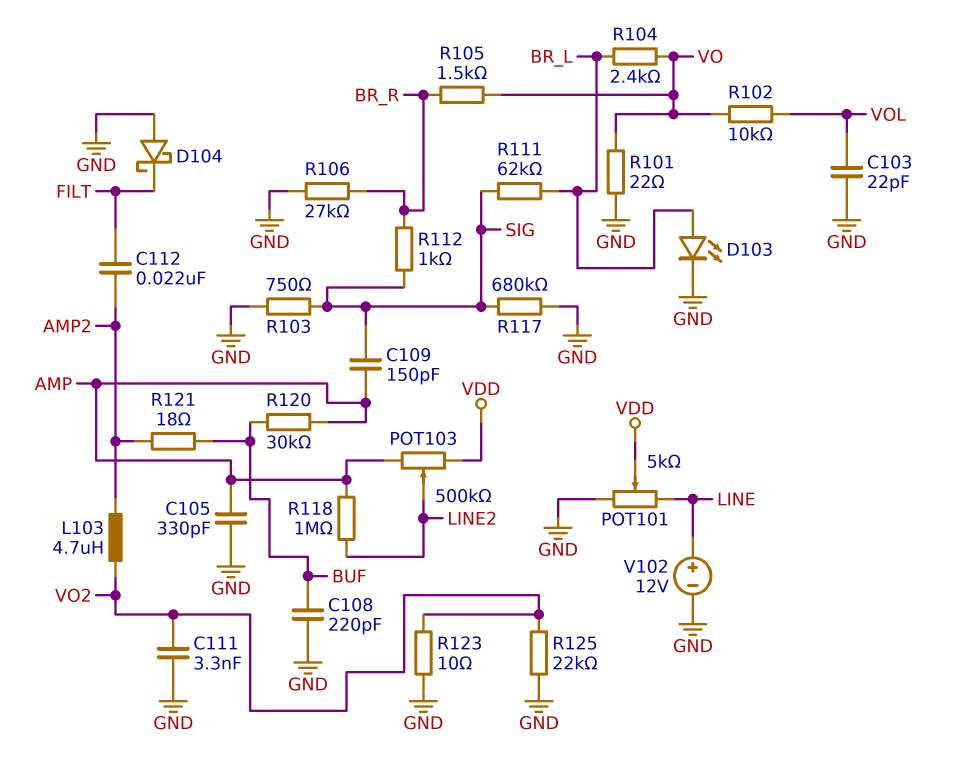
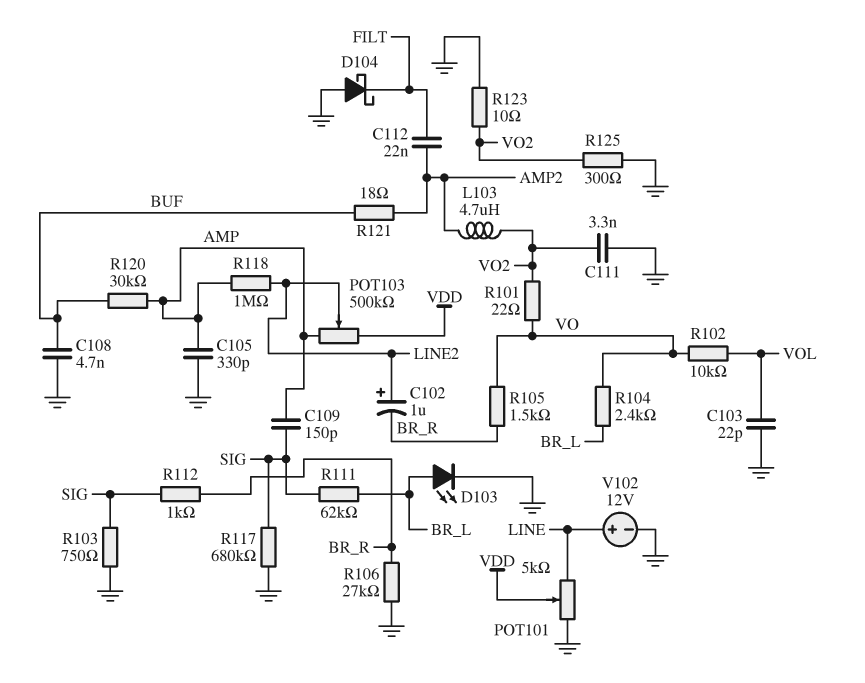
C102: none -> 1uF (plus LINE2, minus BR_R)
C108: 220pF (BUF, GND) -> 4.7nF (BUF, GND)
R101: 22 (GND, VO) -> 22 (VO, VO2)
R125: 22k (GND, VO2) -> 300 (GND, VO2)

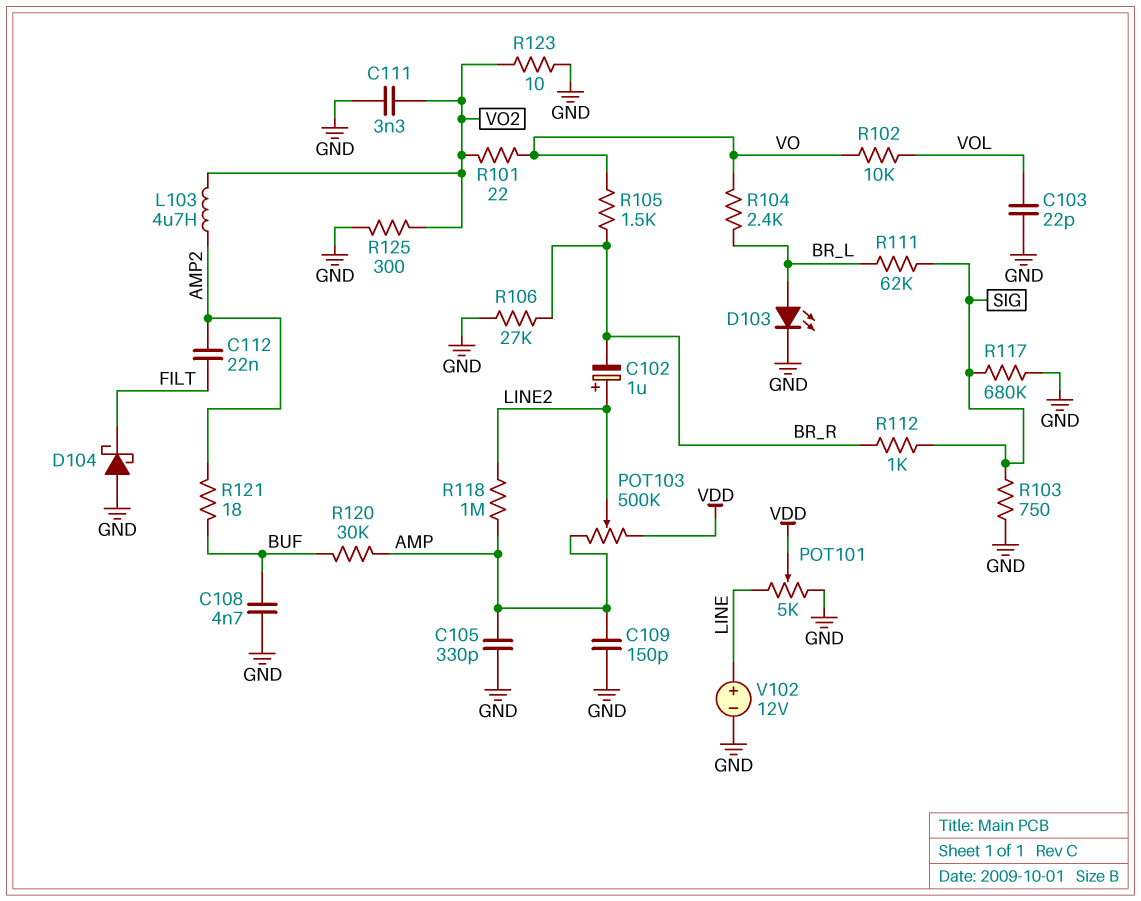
C109: 150pF (AMP, SIG) -> 150pF (AMP, GND)

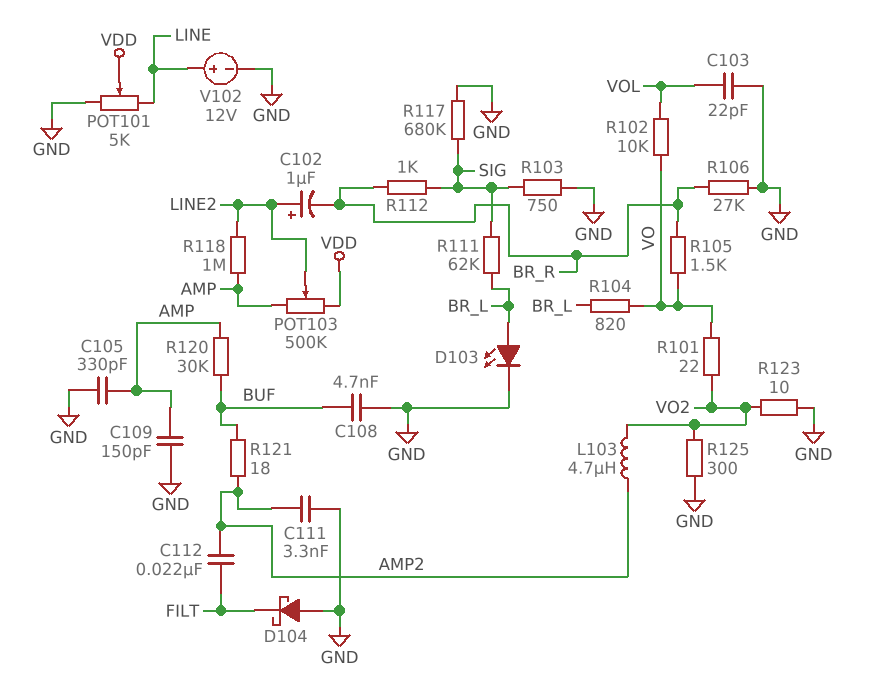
C111: 3.3nF (GND, VO2) -> 3.3nF (AMP2, GND)
R104: 2.4k (BR_L, VO) -> 820 (BR_L, VO)

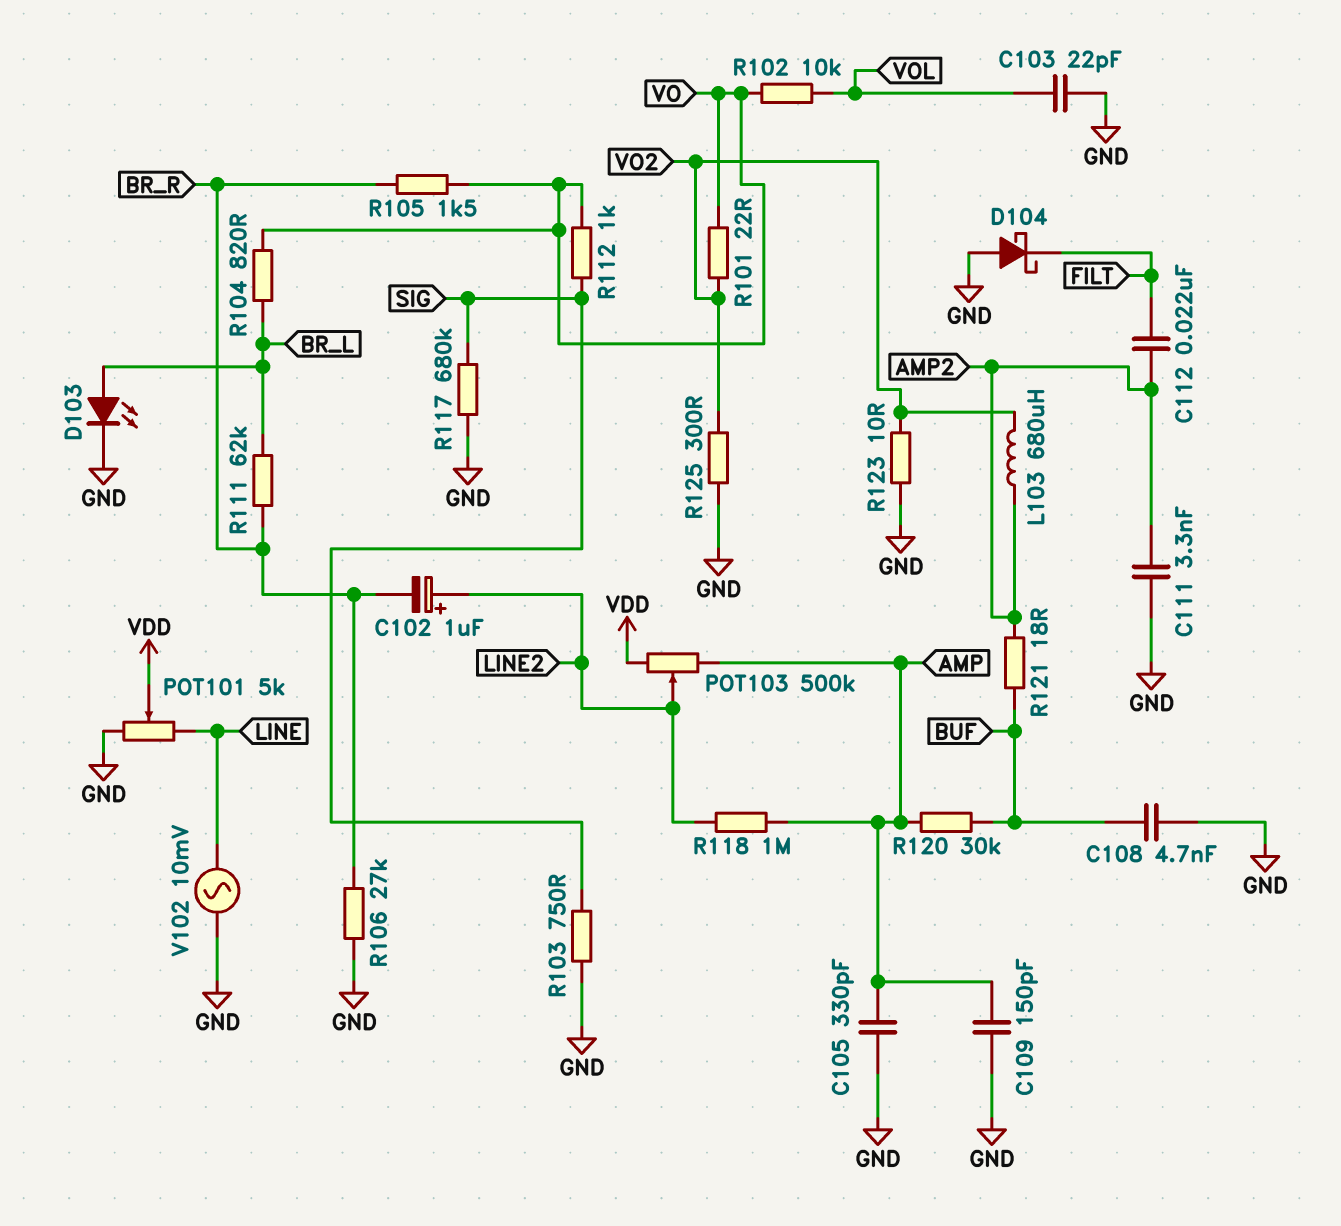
L103: 4.7uH (AMP2, VO2) -> 680uH (AMP2, VO2)
R111: 62k (BR_L, SIG) -> 62k (BR_L, BR_R)
R112: 1k (BR_R, SIG) -> 1k (SIG, VO)
V102: 12V (plus LINE, minus GND) -> AC 10mV (GND, LINE)

